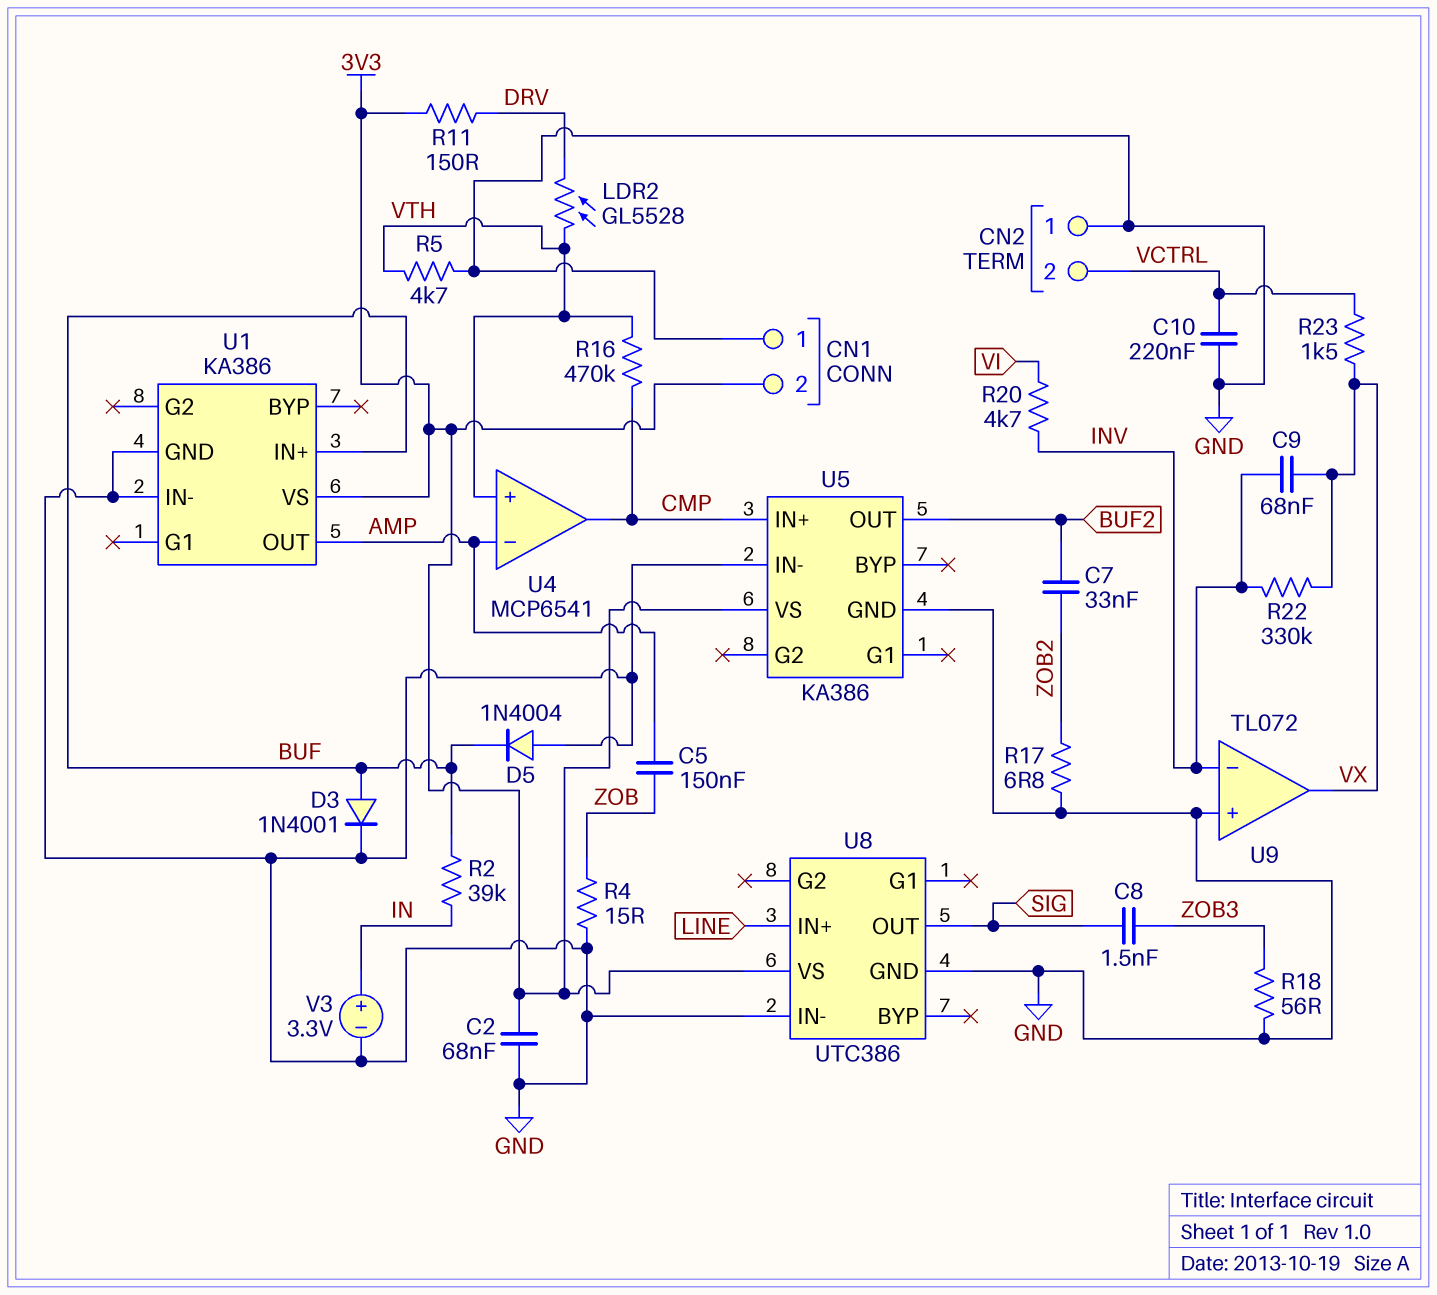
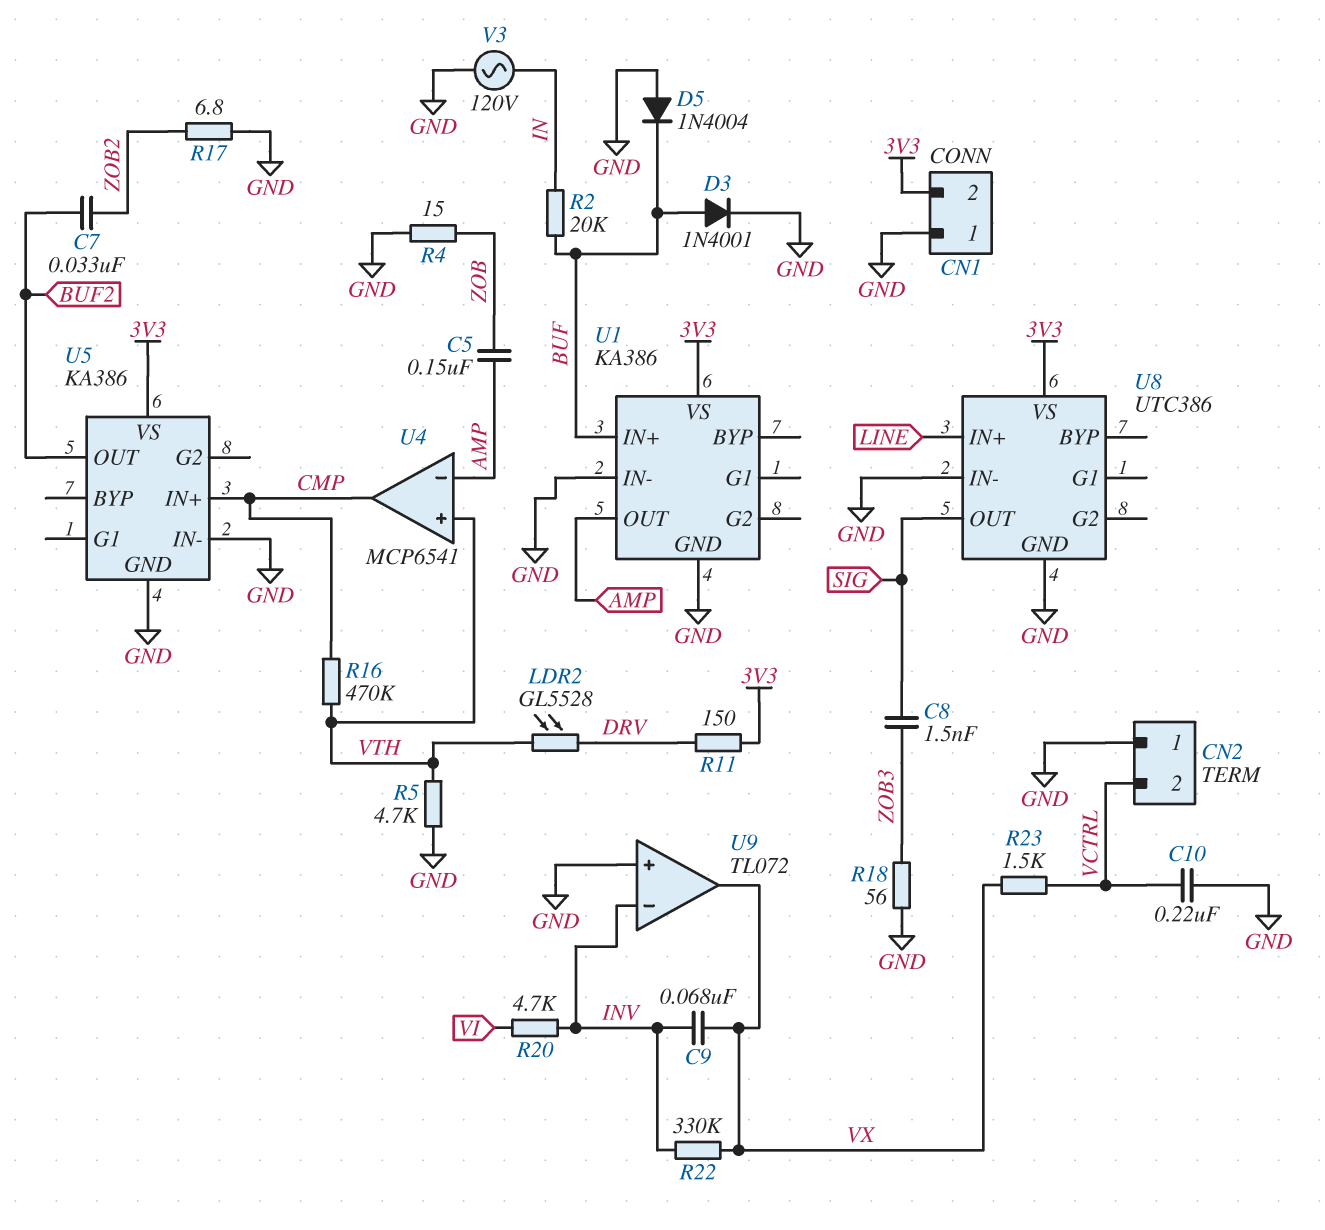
C2: 68nF (3V3, GND) -> none
R2: 39k (BUF, IN) -> 20k (BUF, IN)
V3: 3.3V (plus IN, minus GND) -> AC 120V (GND, IN)

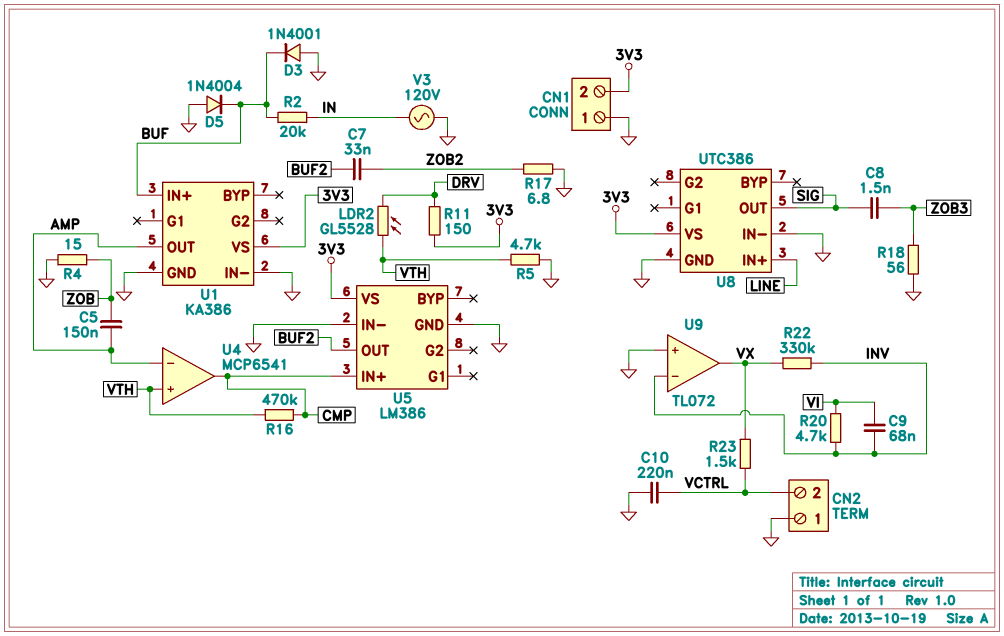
C9: 68nF (INV, VX) -> 68nF (INV, VI)
D3: diode 1N4001 (A BUF, K GND) -> diode 1N4001 (A GND, K BUF)
U5: KA386 -> LM386

